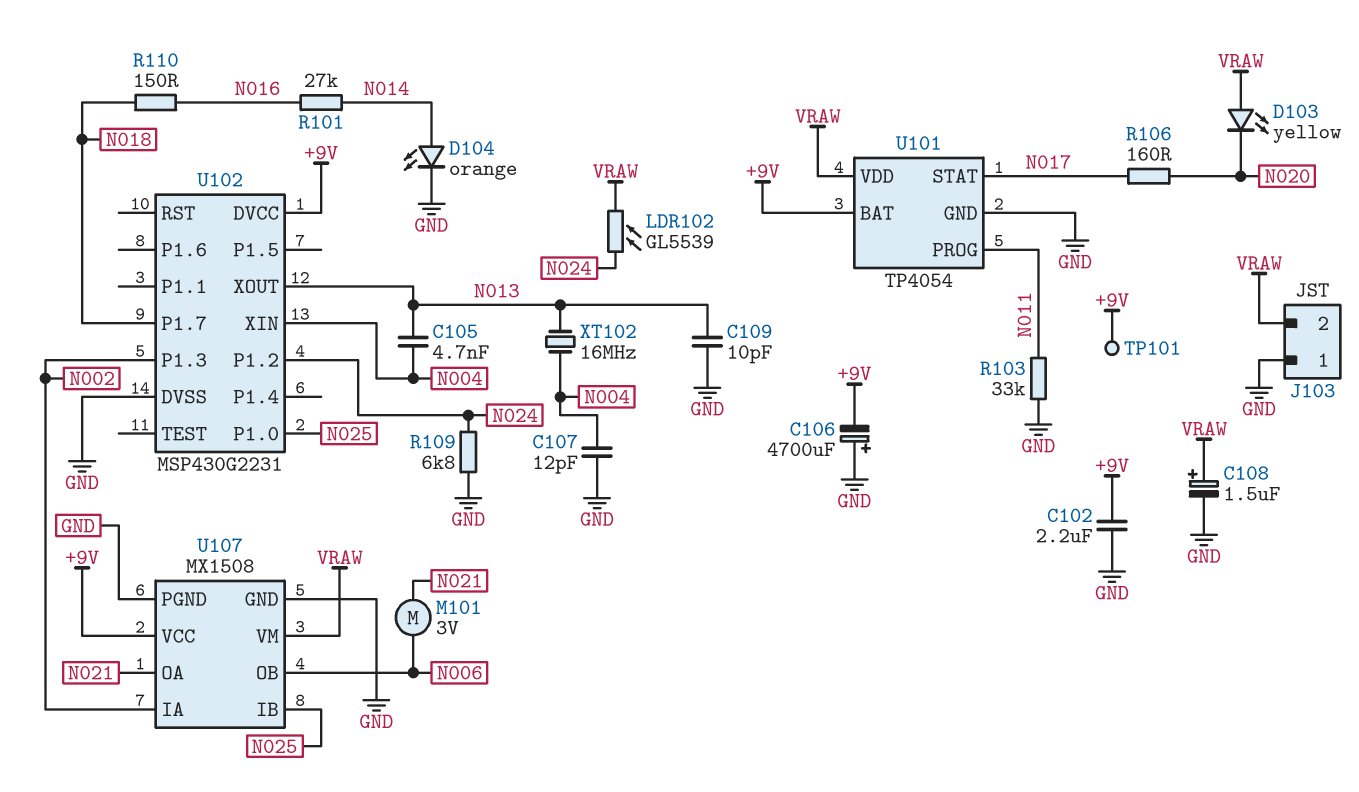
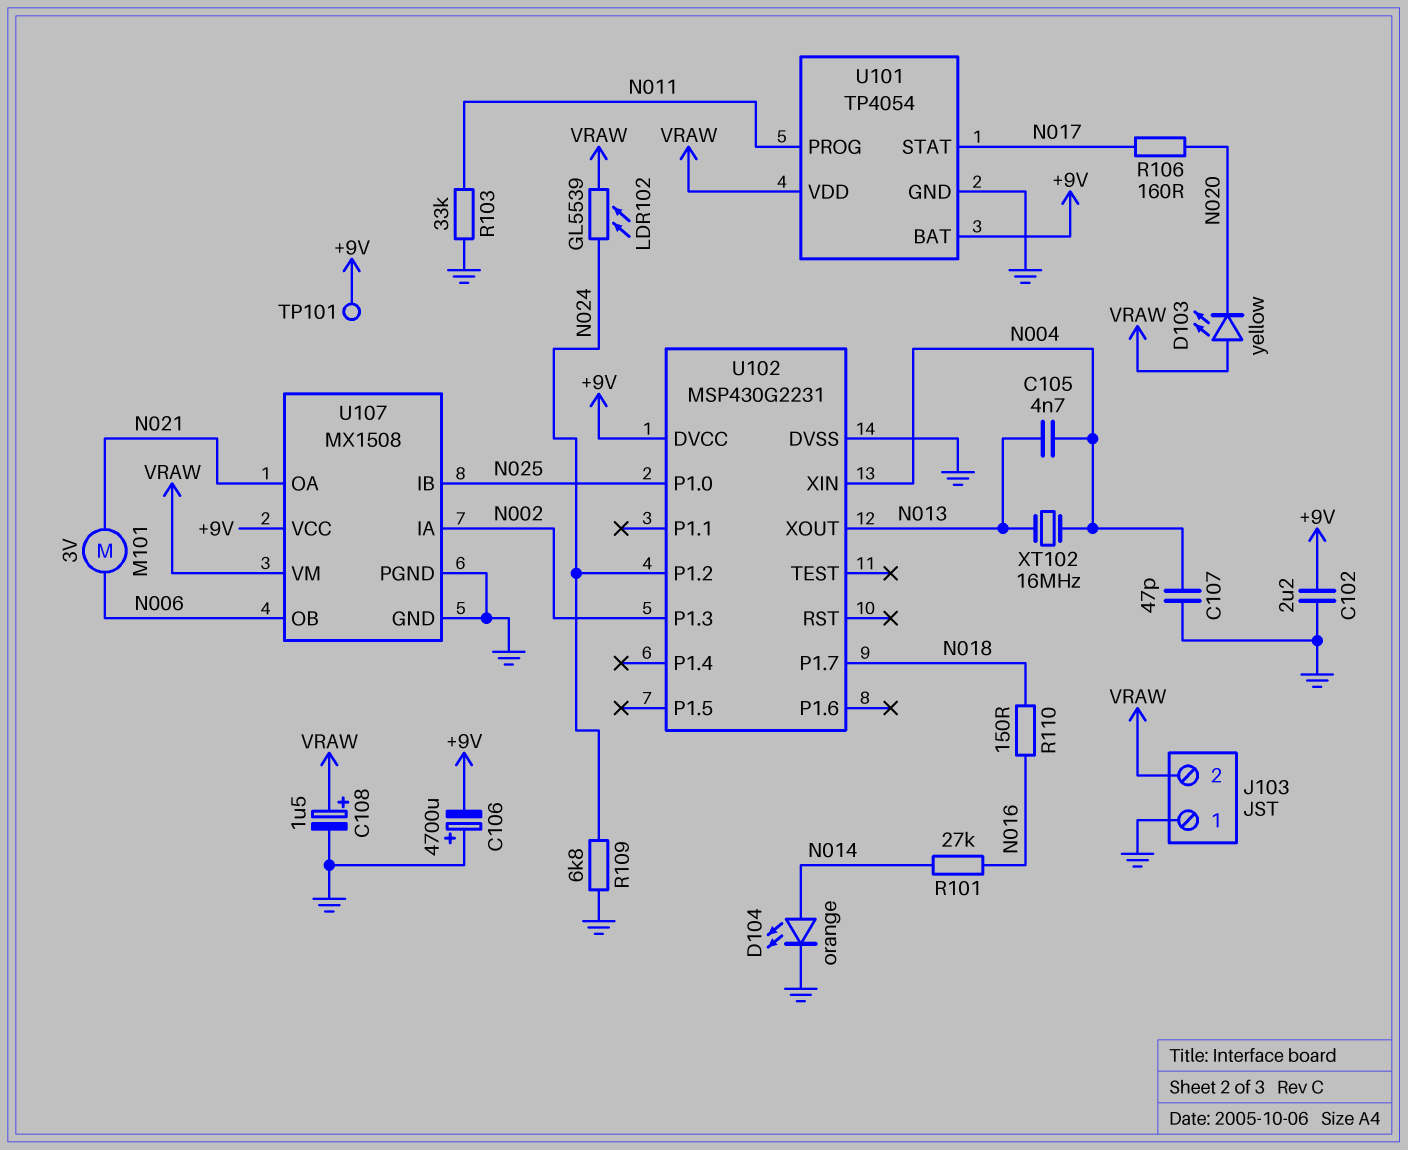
C107: 12pF (GND, N004) -> 47pF (GND, N004)
C109: 10pF (GND, N013) -> none

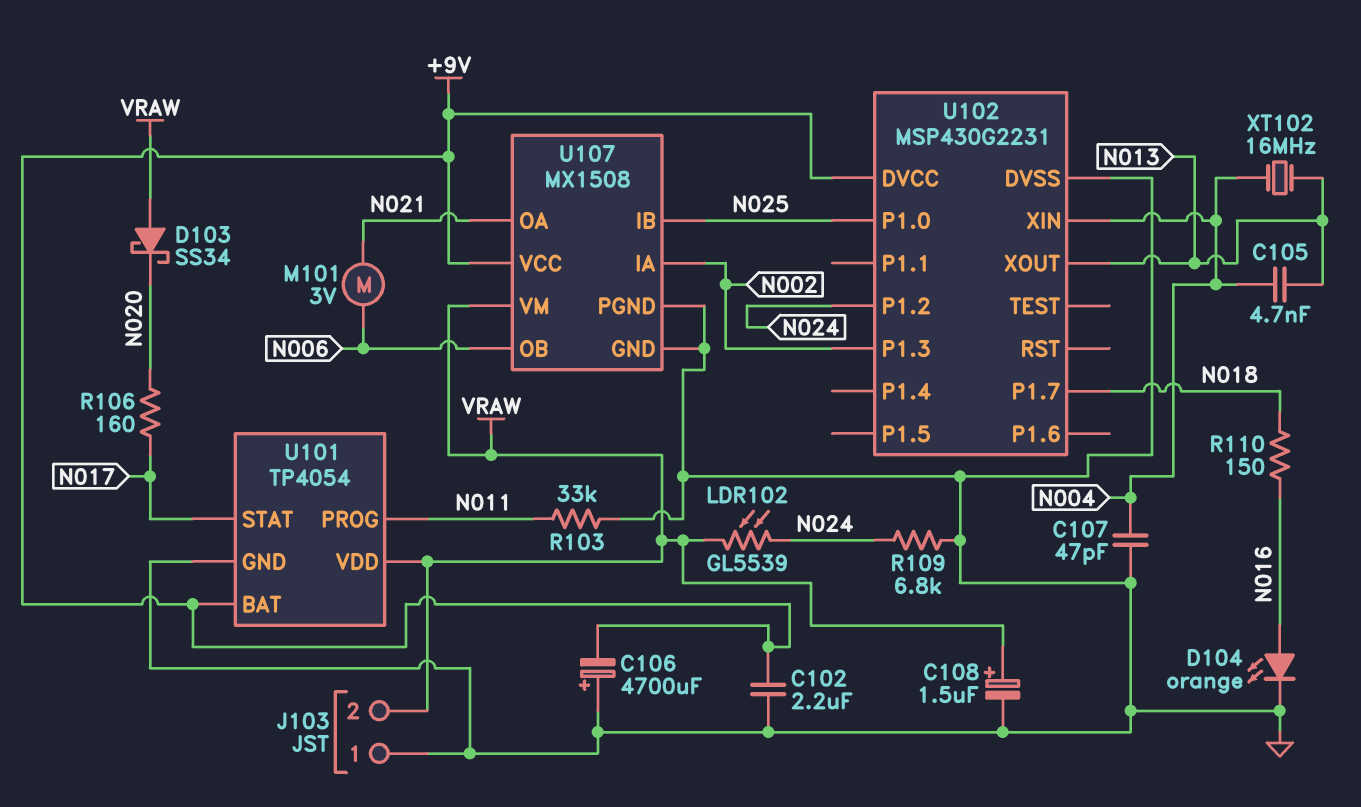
D103: LED yellow (A VRAW, K N020) -> schottky SS34 (A VRAW, K N020)
D104: LED orange (A N014, K GND) -> LED orange (A N016, K GND)
R101: 27k (N014, N016) -> none
TP101: test point (+9V) -> none

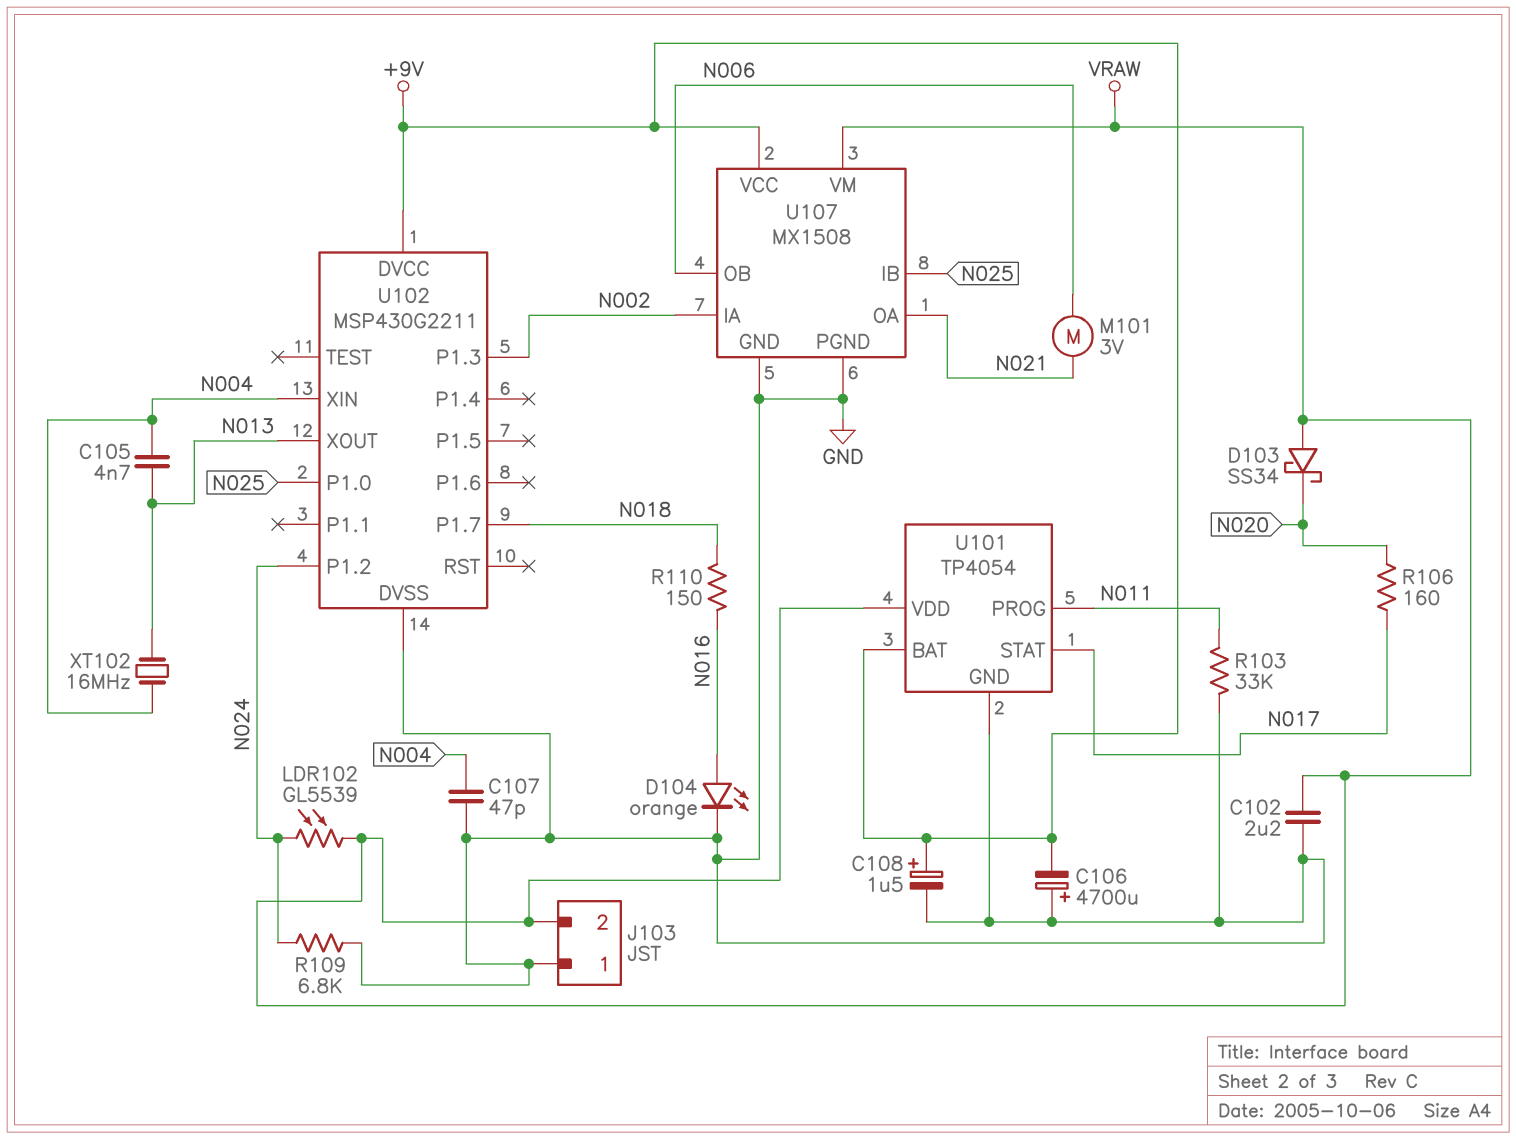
C102: 2.2uF (+9V, GND) -> 2.2uF (GND, VRAW)
C108: 1.5uF (plus VRAW, minus GND) -> 1.5uF (plus +9V, minus GND)
U102: MSP430G2231 -> MSP430G2211

